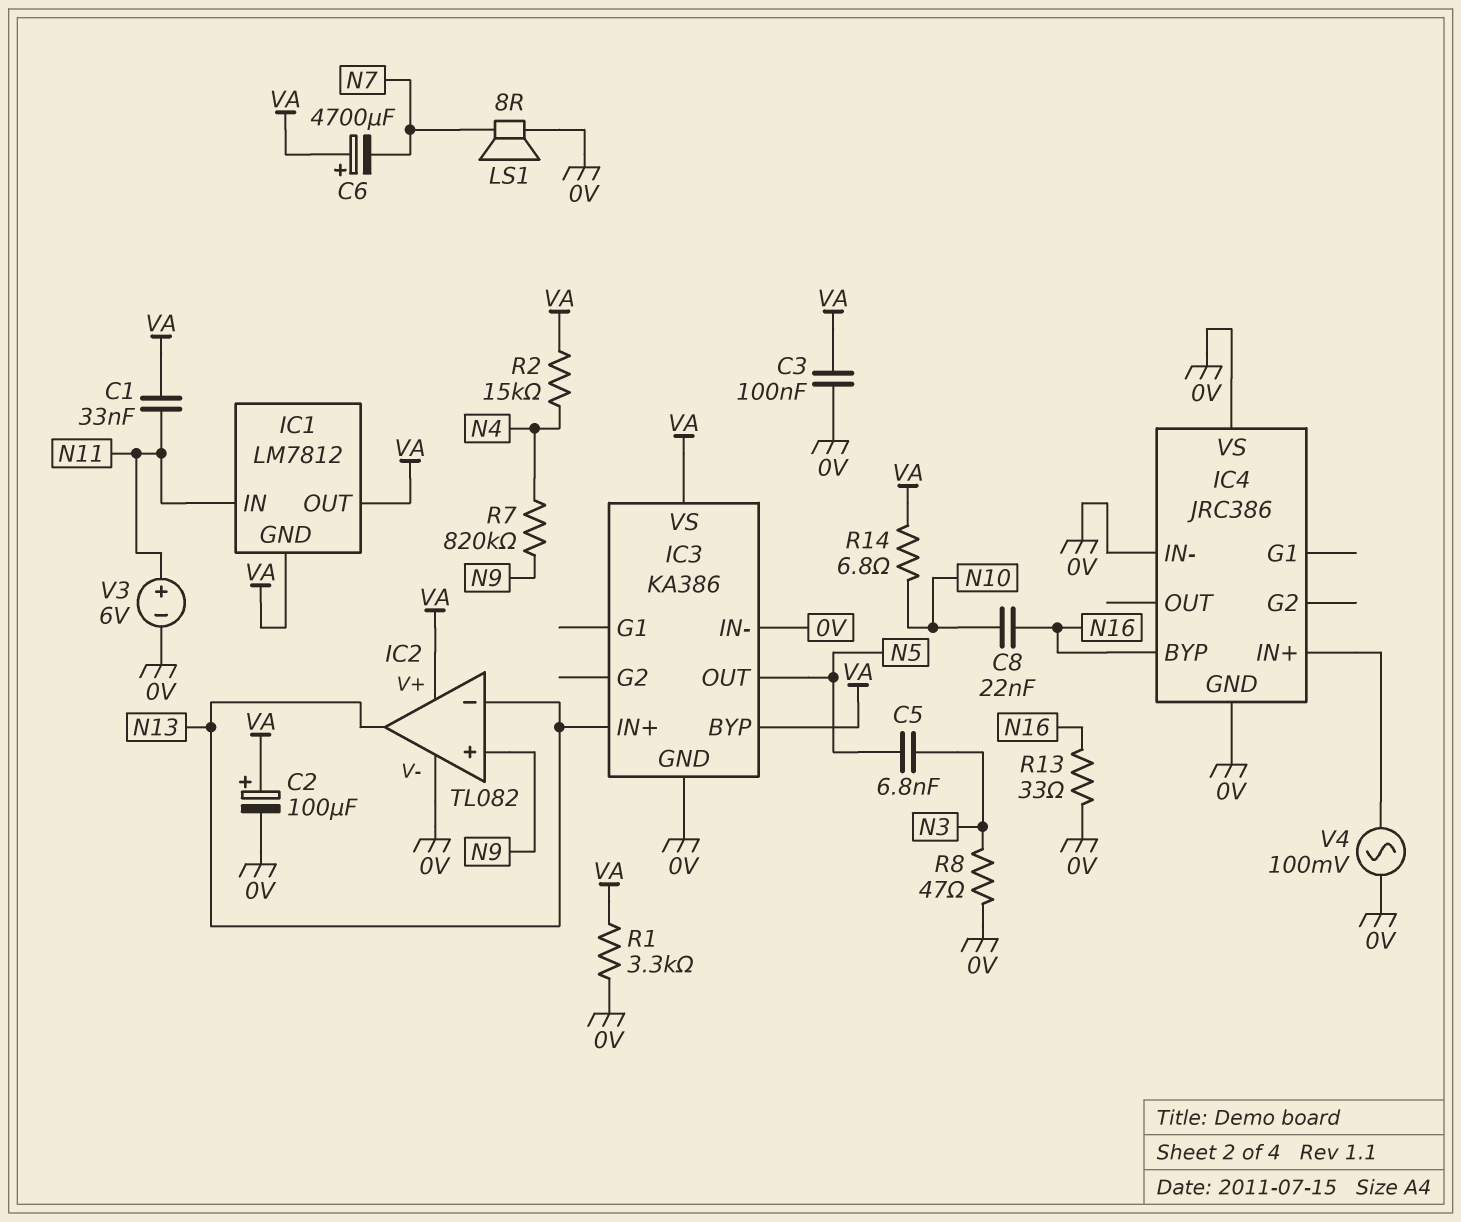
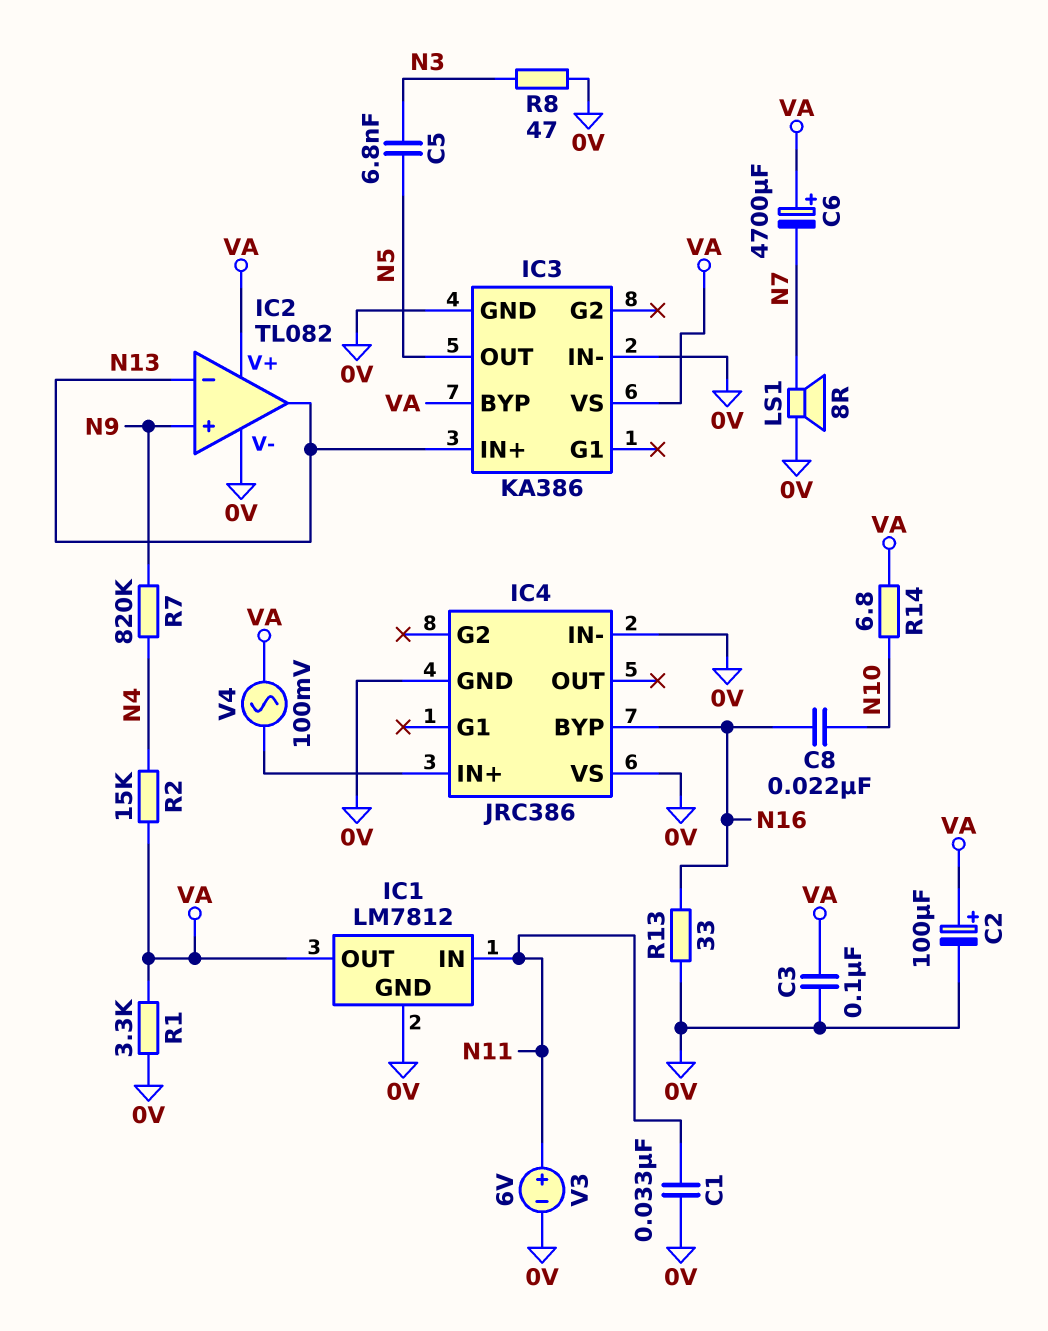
C1: 33nF (N11, VA) -> 33nF (0V, N11)
IC1 pin GND: VA -> 0V
V4: AC 100mV (0V, IC4/IN+) -> AC 100mV (IC4/IN+, VA)

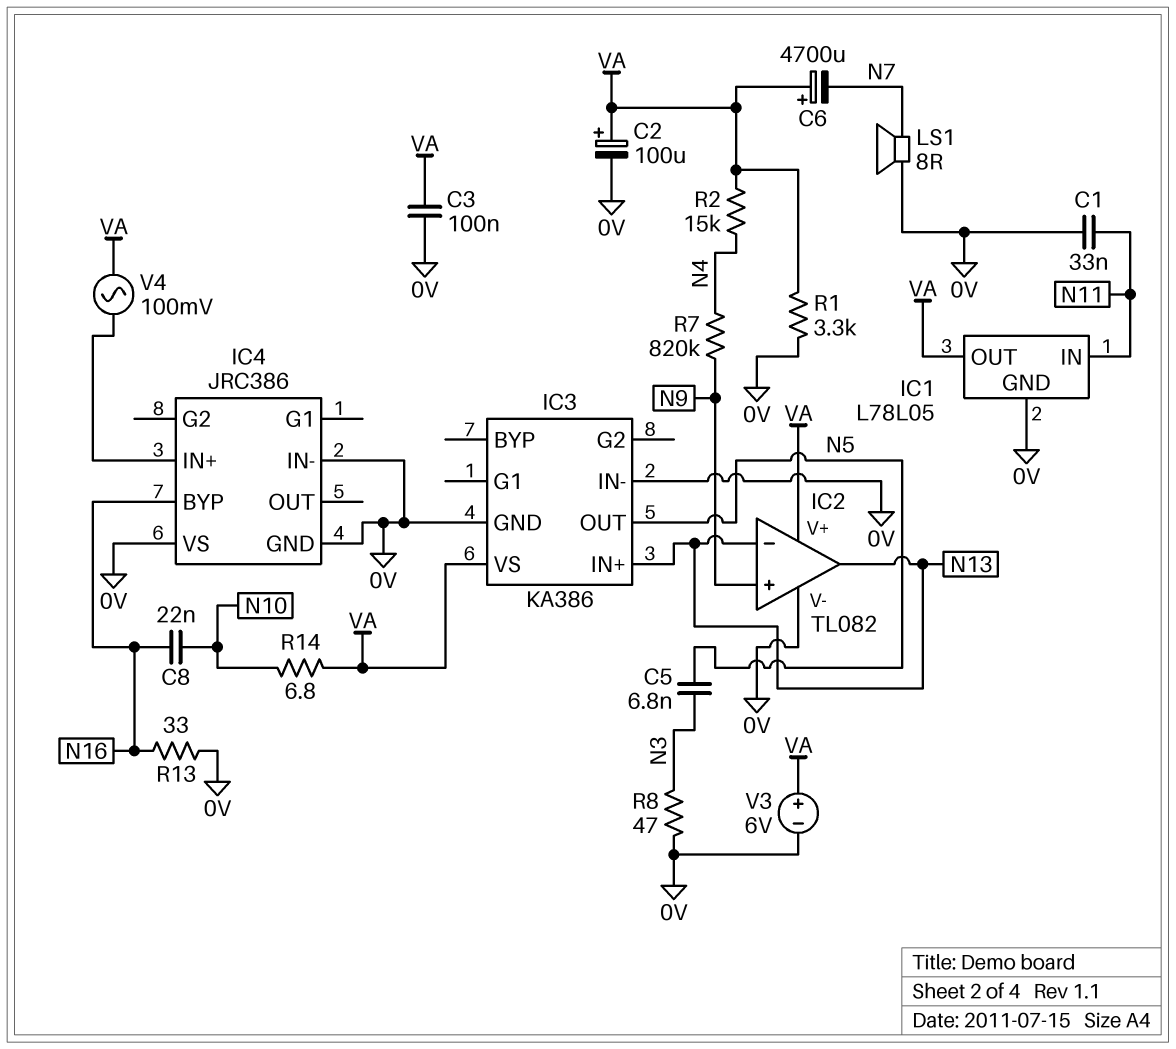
IC1: LM7812 -> L78L05
IC3 pin BYP: VA -> none
V3: 6V (plus N11, minus 0V) -> 6V (plus VA, minus 0V)

